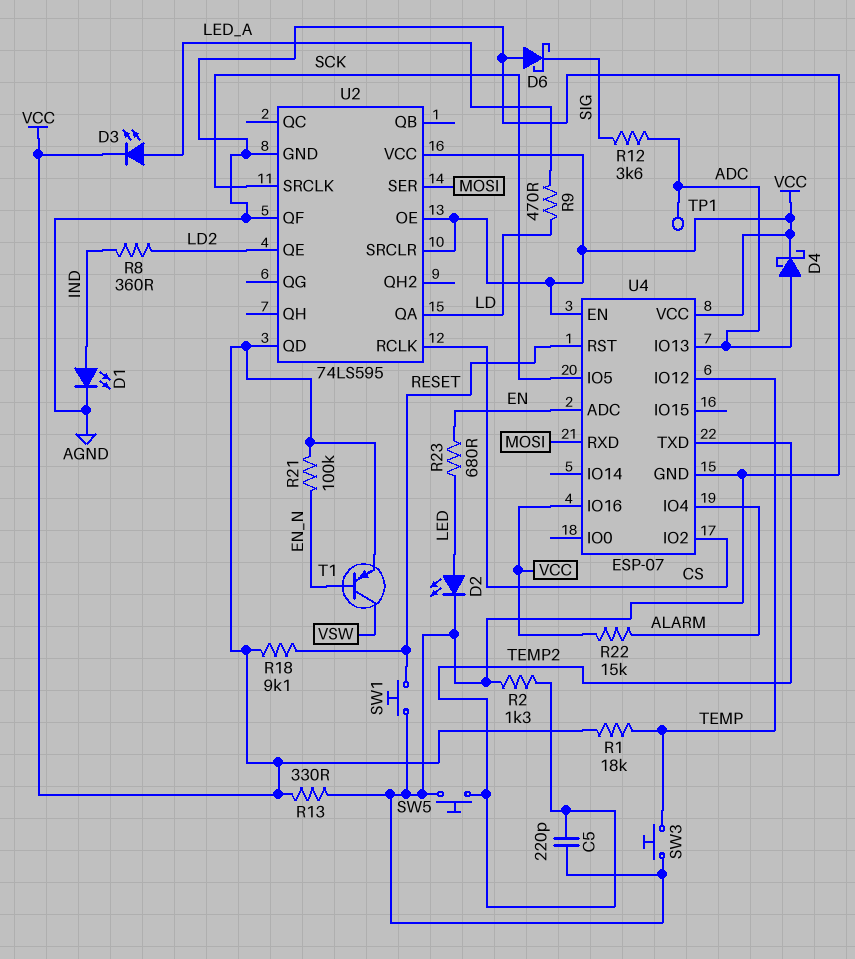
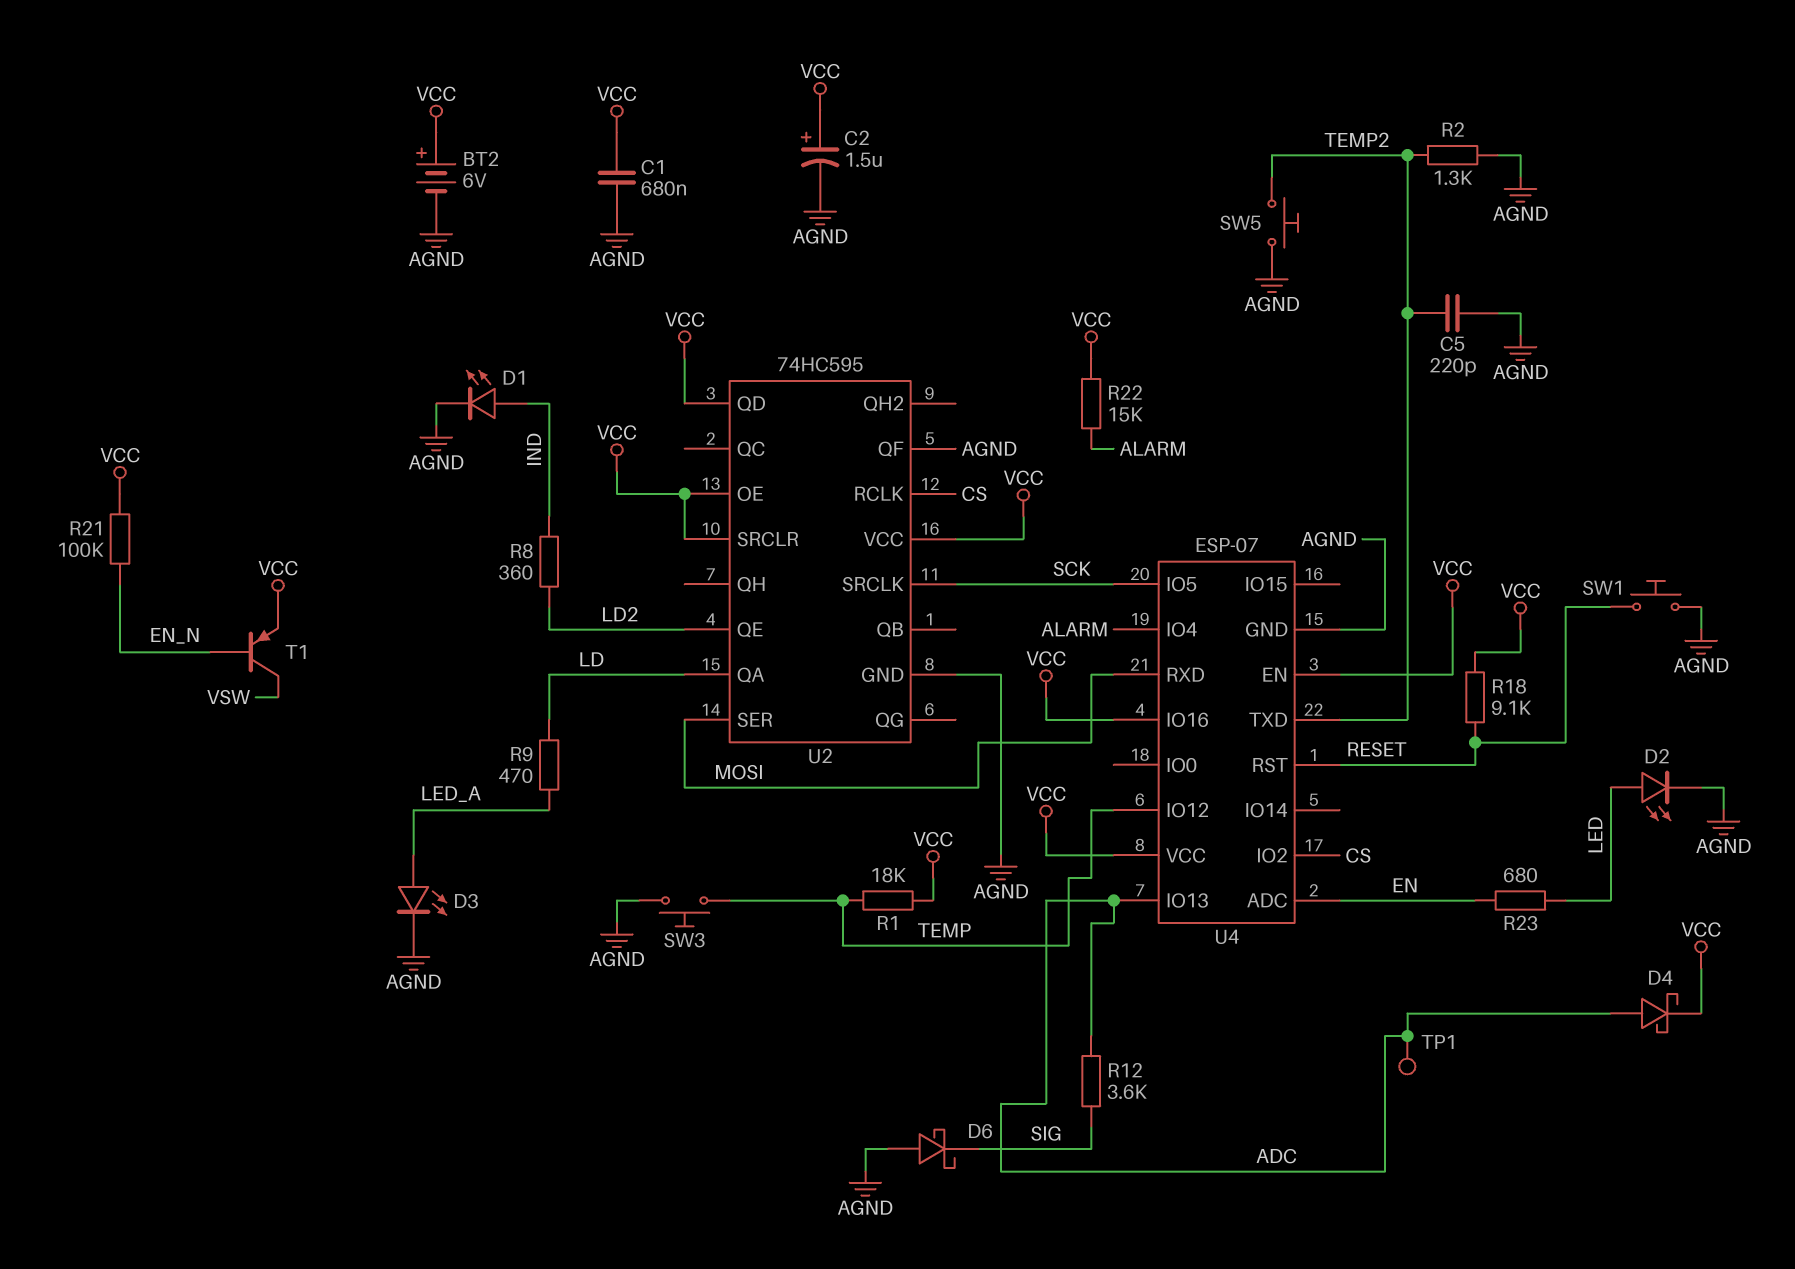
BT2: none -> 6V (plus VCC, minus AGND)
C1: none -> 680nF (AGND, VCC)
C2: none -> 1.5uF (plus VCC, minus AGND)
D3: LED (A LED_A, K VCC) -> LED (A LED_A, K AGND)
R13: 330 (AGND, VCC) -> none
U2: 74LS595 -> 74HC595

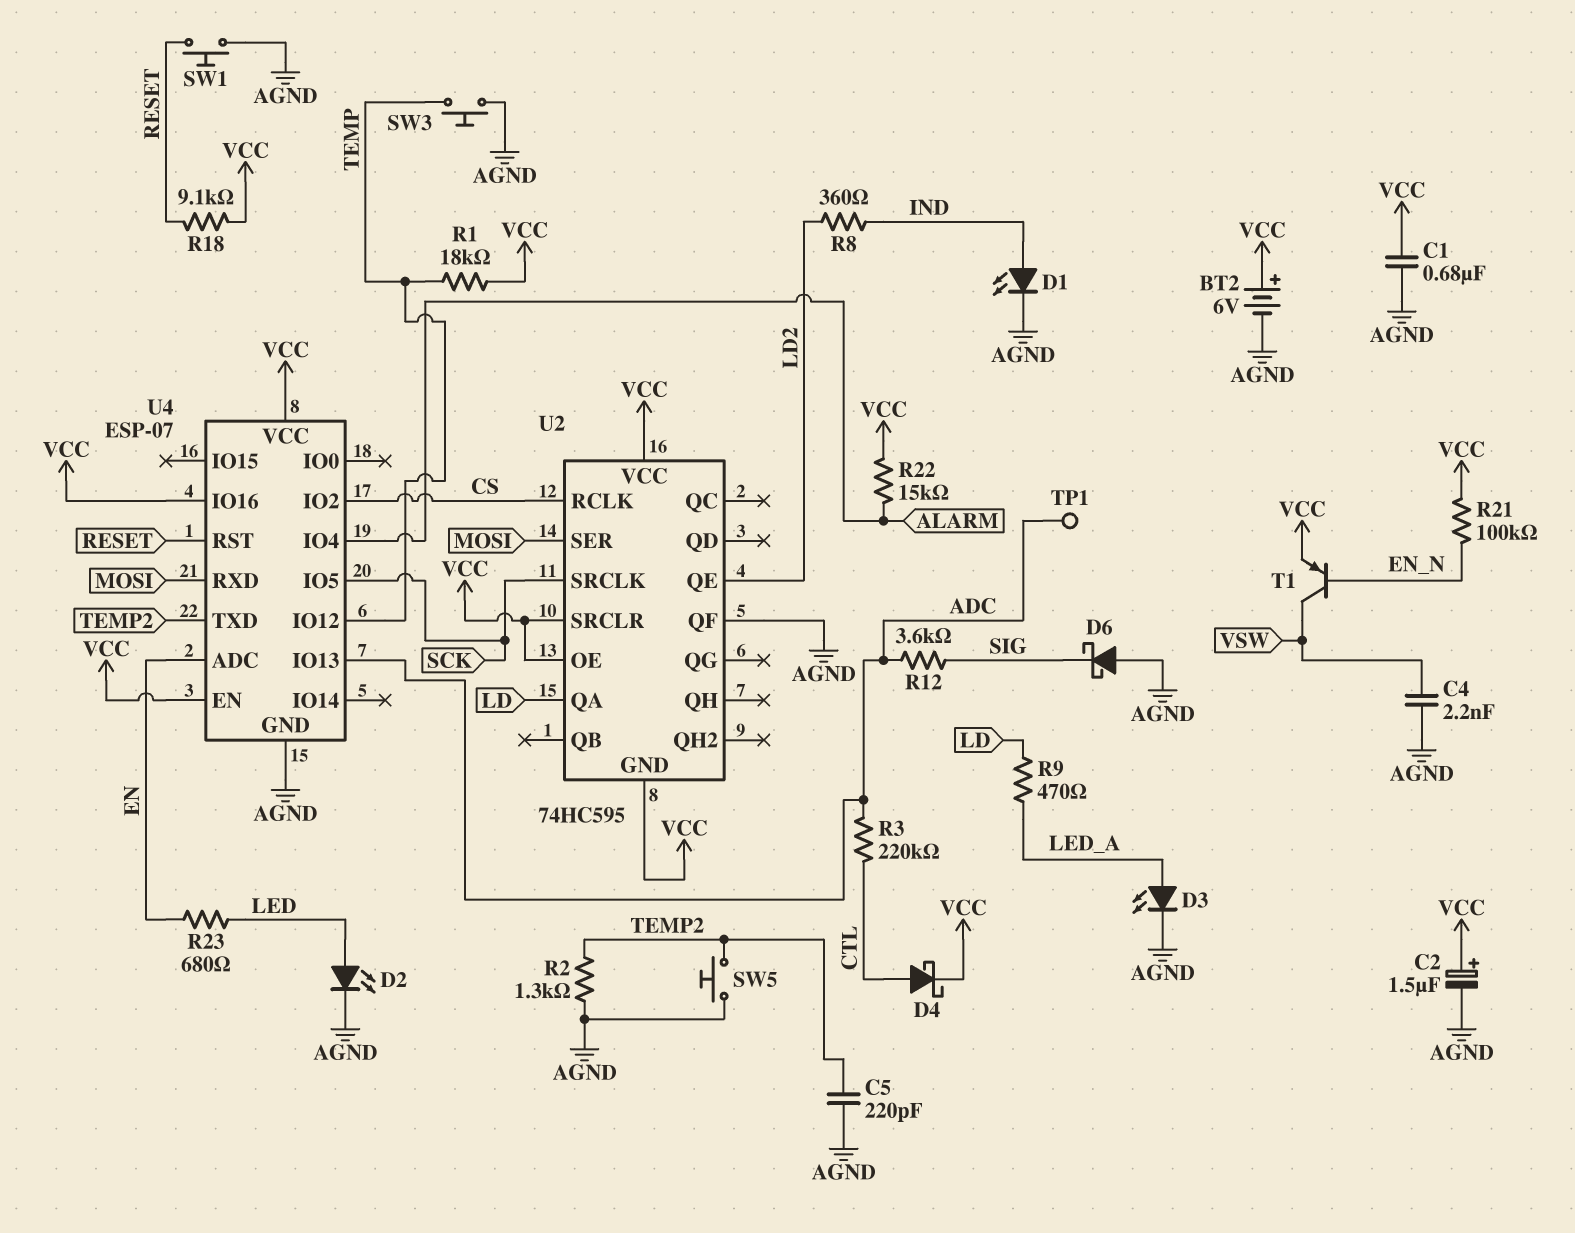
C4: none -> 2.2nF (AGND, VSW)
D4: schottky (A ADC, K VCC) -> schottky (A CTL, K VCC)
R3: none -> 220k (ADC, CTL)
U2 pin GND: AGND -> VCC
U2 pin QD: VCC -> none

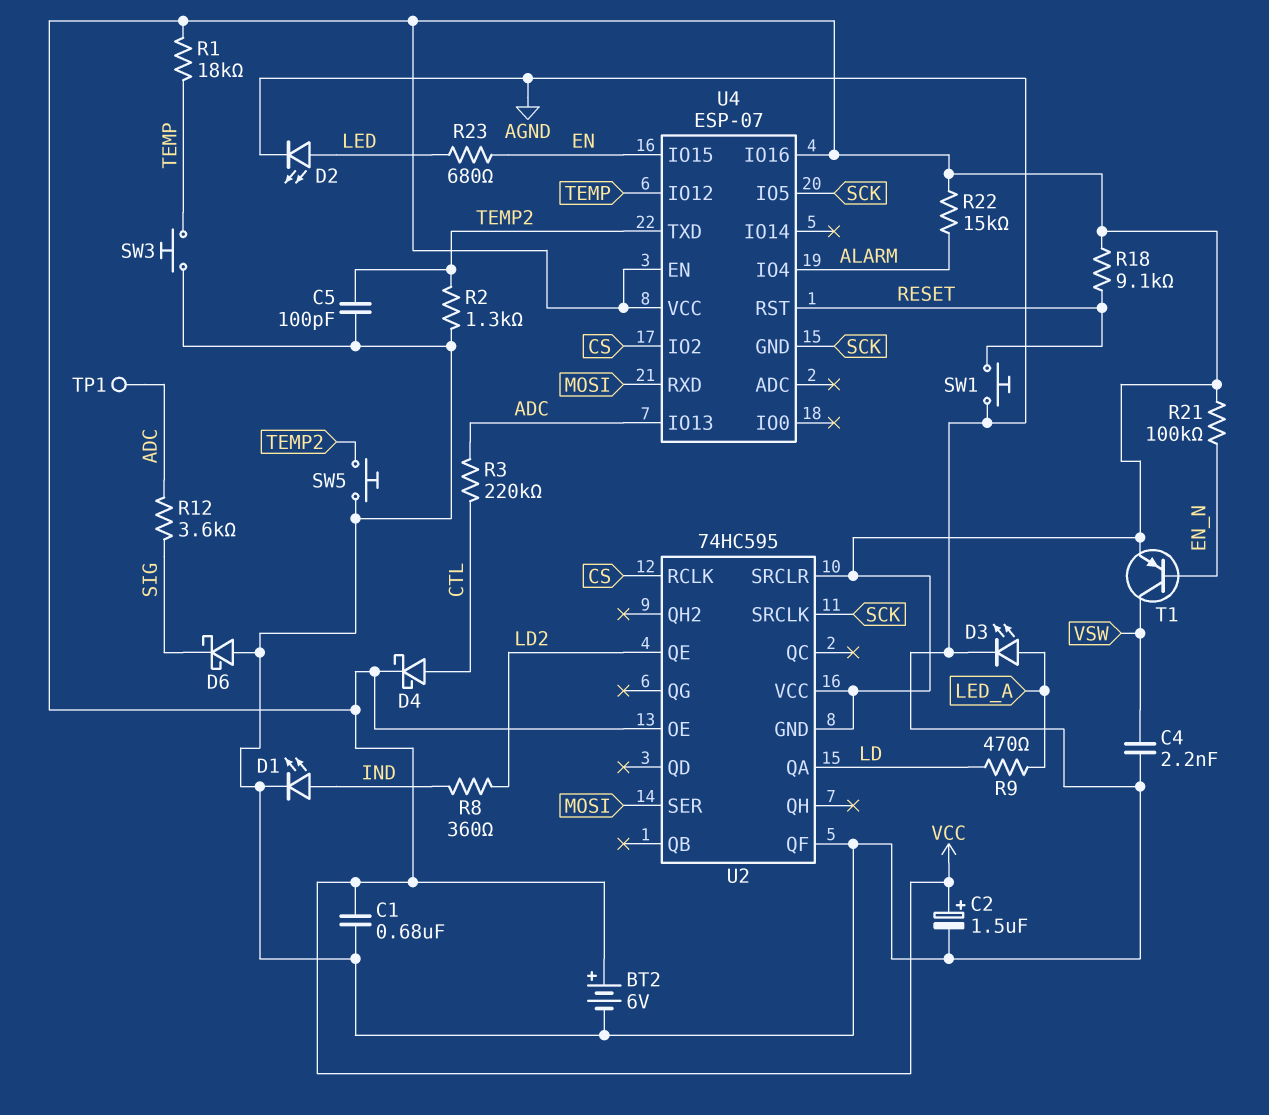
C5: 220pF (AGND, TEMP2) -> 100pF (AGND, TEMP2)
U4 pin ADC: EN -> none
U4 pin GND: AGND -> SCK
U4 pin IO15: none -> EN

